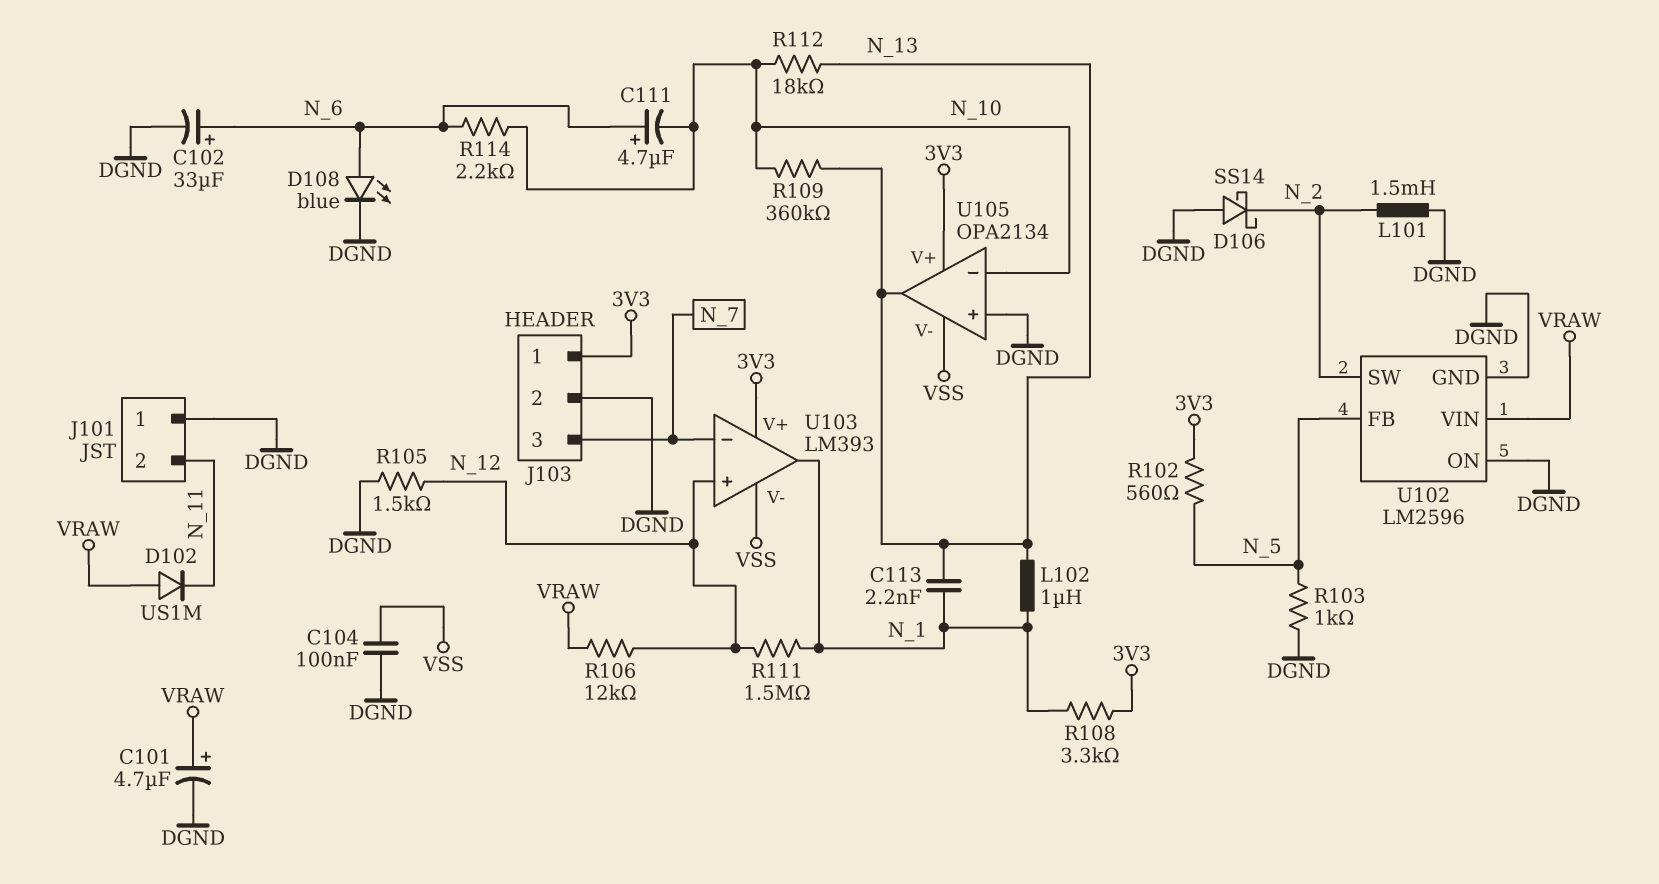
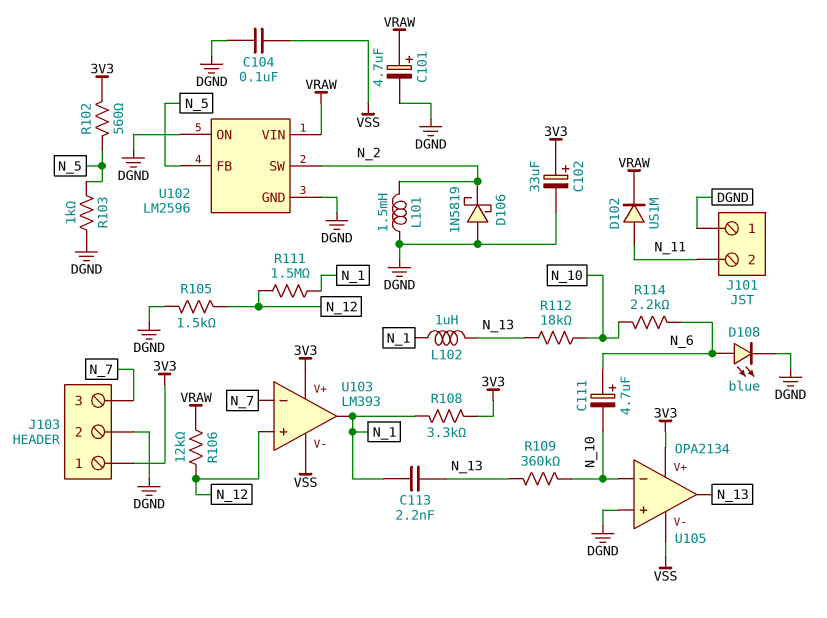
C102: 33uF (plus N_6, minus DGND) -> 33uF (plus 3V3, minus DGND)
D102: diode US1M (A VRAW, K N_11) -> diode US1M (A N_11, K VRAW)
D106: schottky SS14 (A DGND, K N_2) -> schottky 1N5819 (A DGND, K N_2)

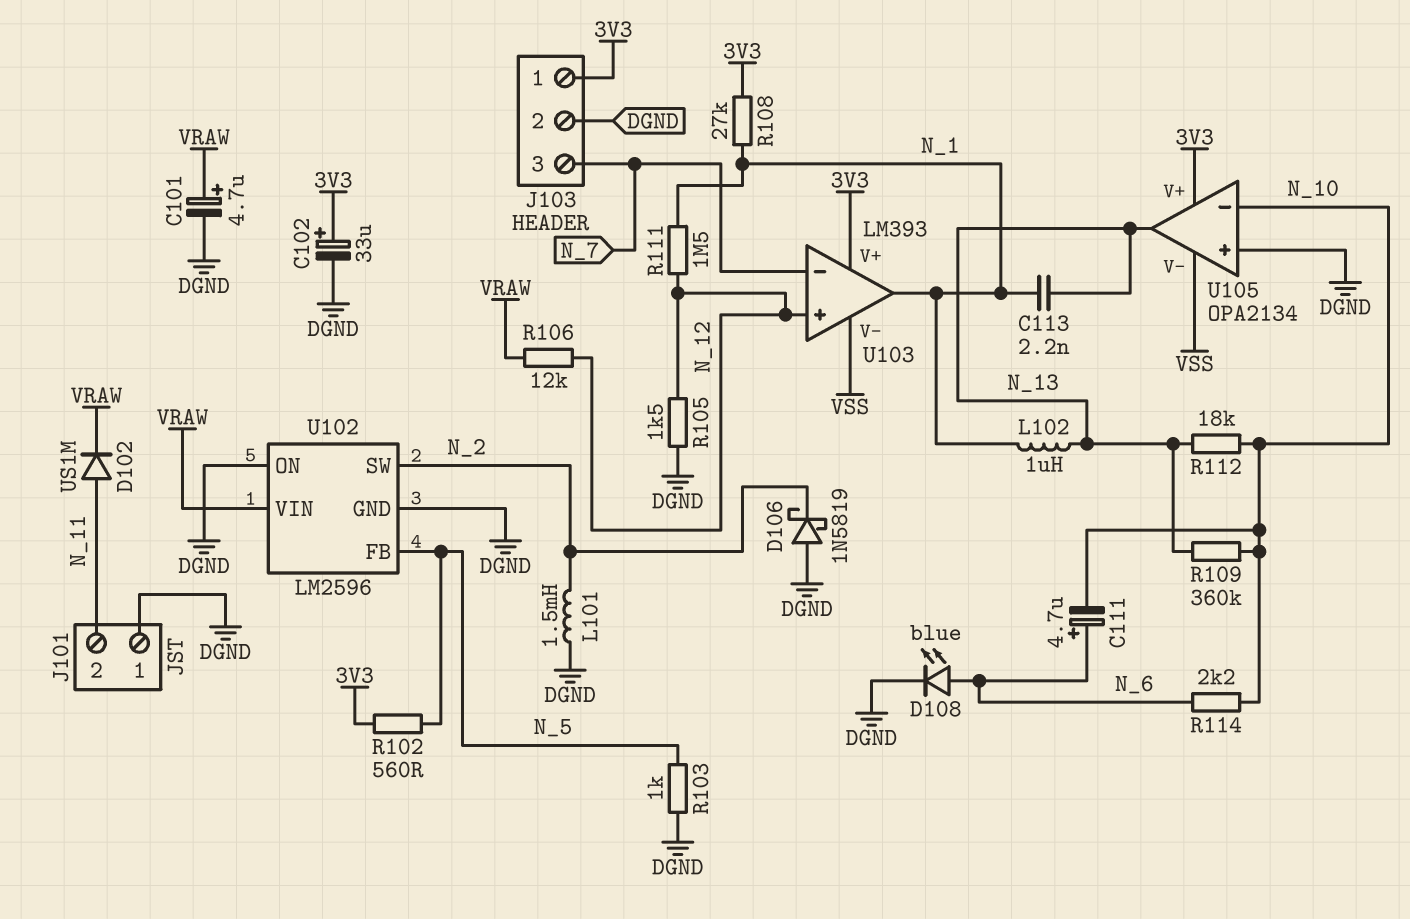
C104: 100nF (DGND, VSS) -> none
R108: 3.3k (3V3, N_1) -> 27k (3V3, N_1)

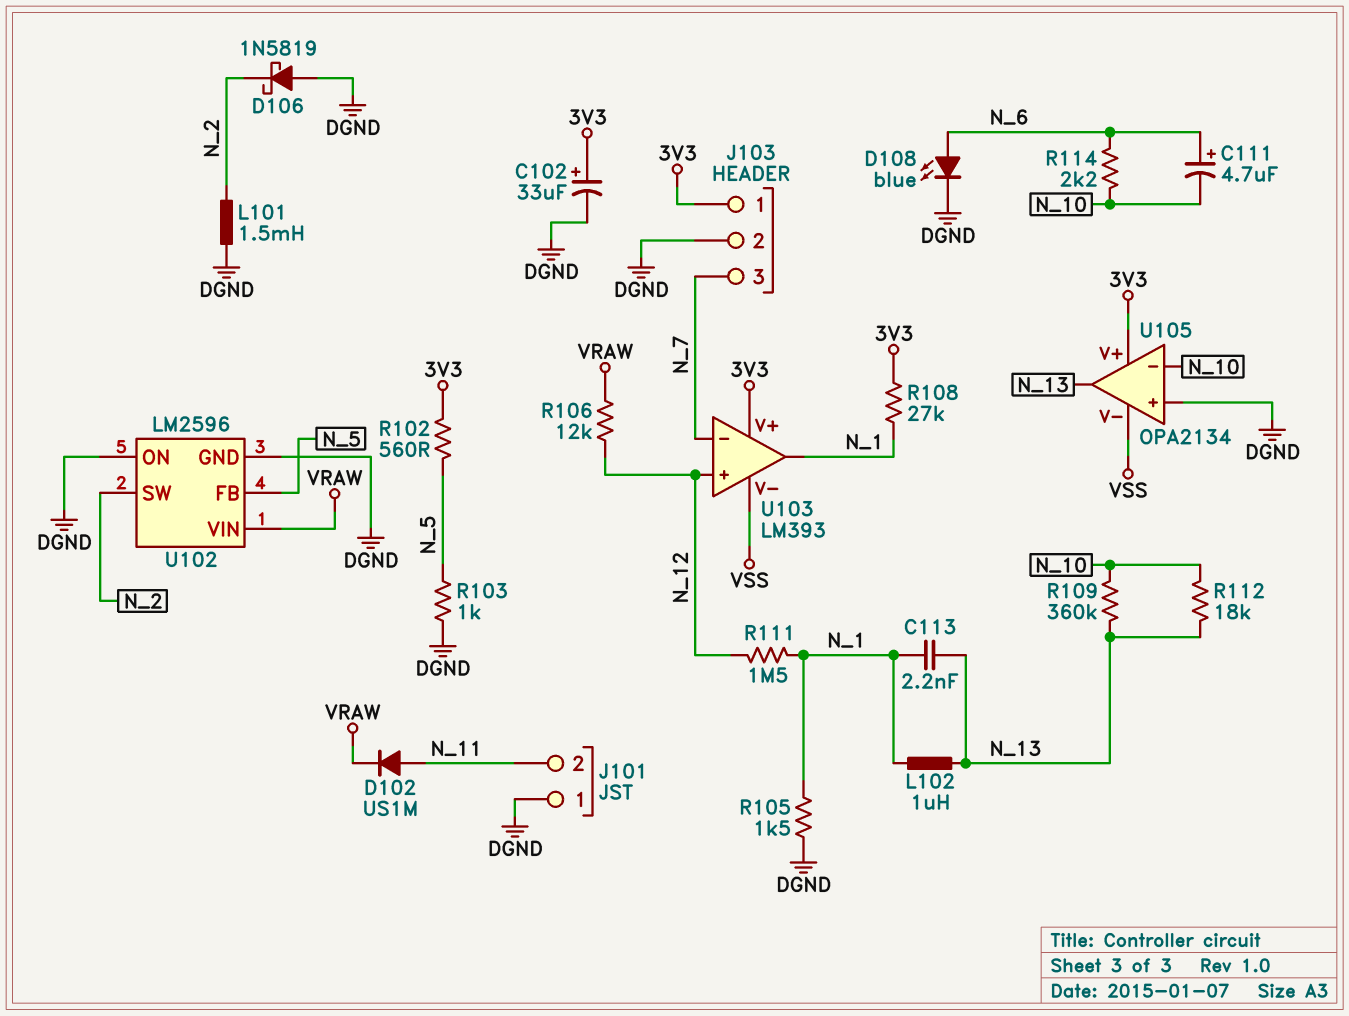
C101: 4.7uF (plus VRAW, minus DGND) -> none
R105: 1.5k (DGND, N_12) -> 1.5k (DGND, N_1)

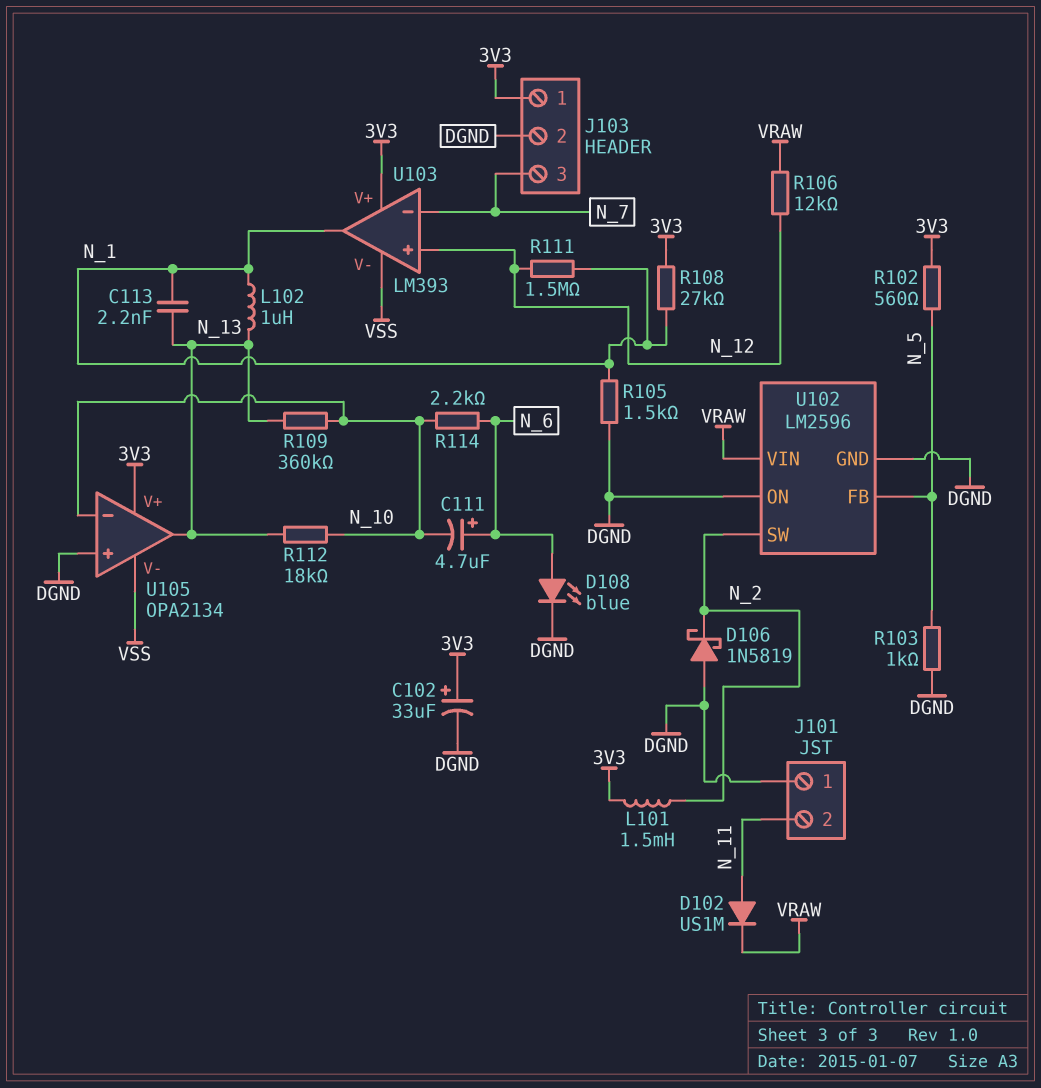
L101: 1.5mH (DGND, N_2) -> 1.5mH (3V3, N_2)

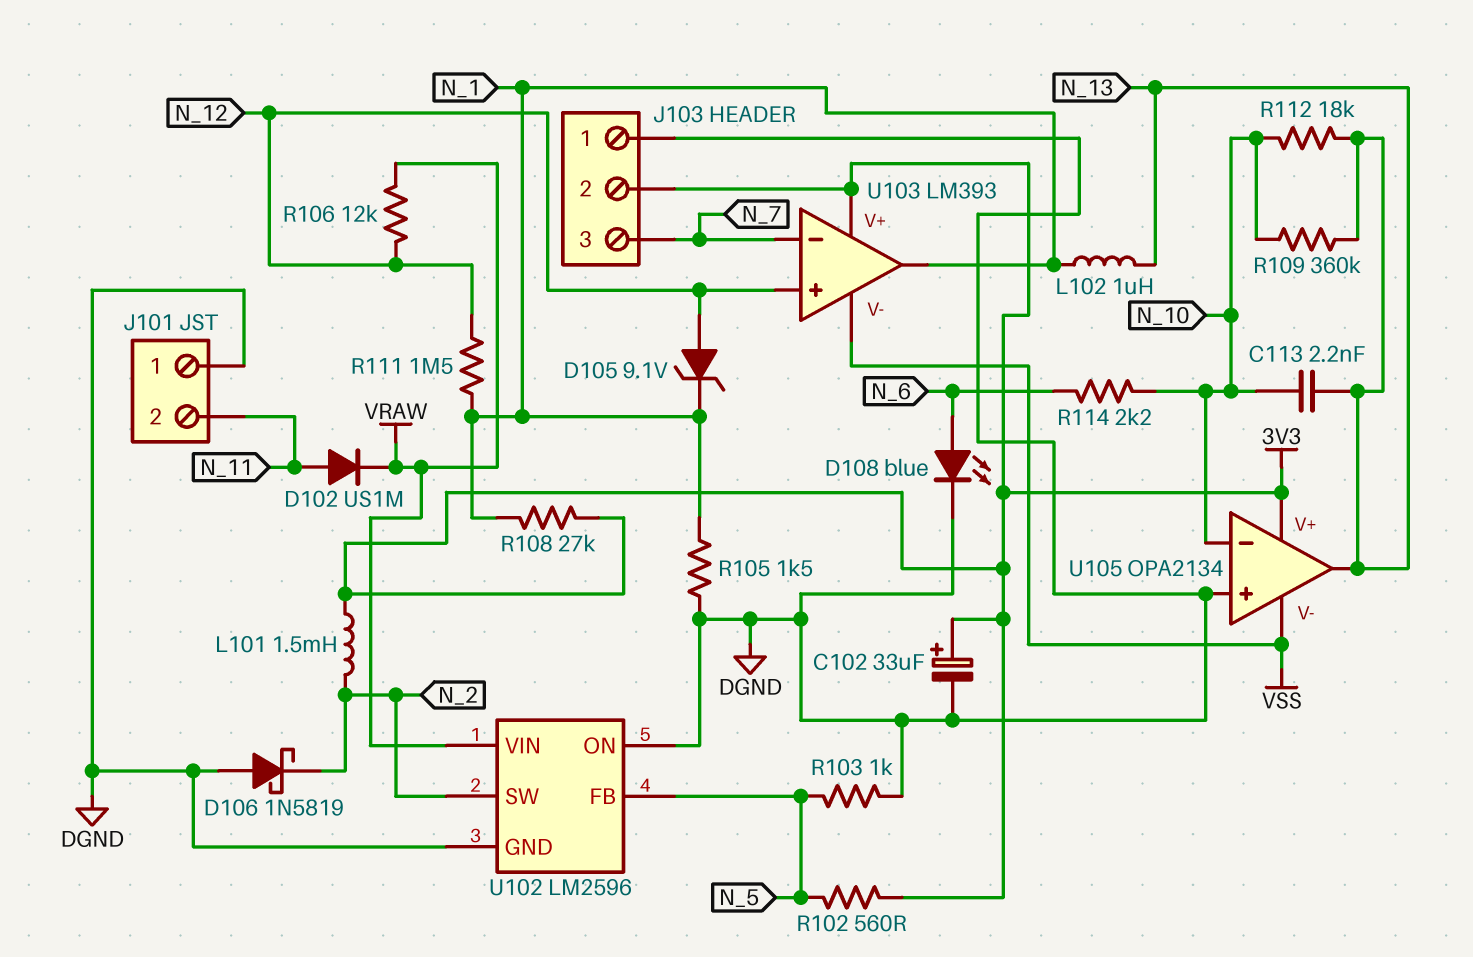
C111: 4.7uF (plus N_6, minus N_10) -> none
C113: 2.2nF (N_1, N_13) -> 2.2nF (N_10, N_13)
D105: none -> zener 9.1V (A N_12, K N_1)
J103 pin 1: 3V3 -> DGND
J103 pin 2: DGND -> 3V3

